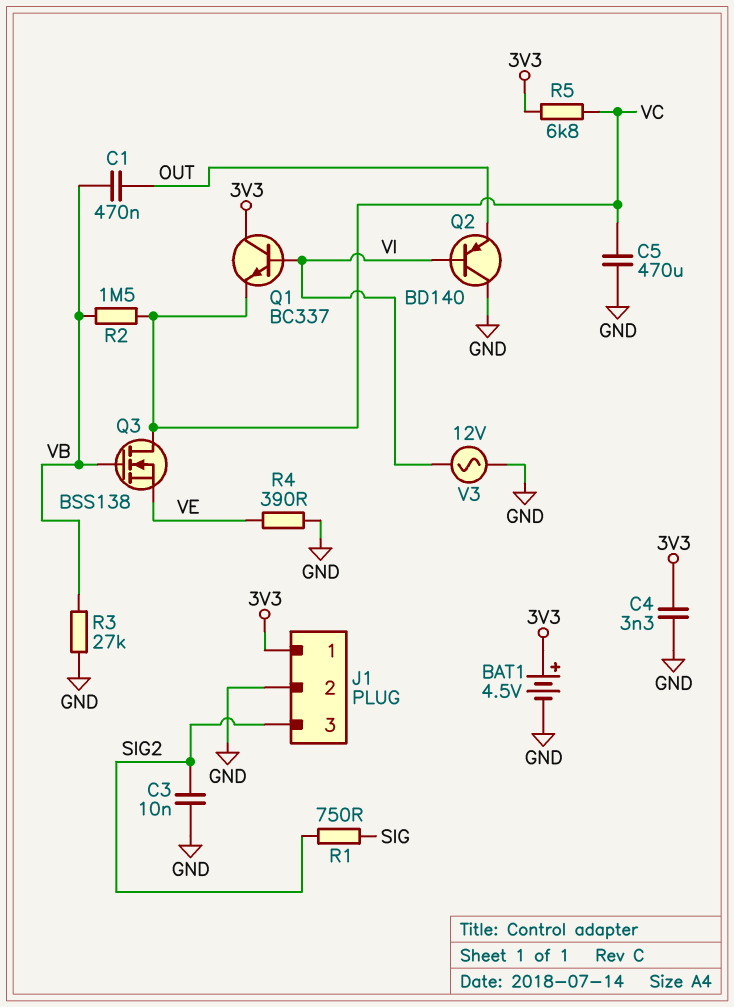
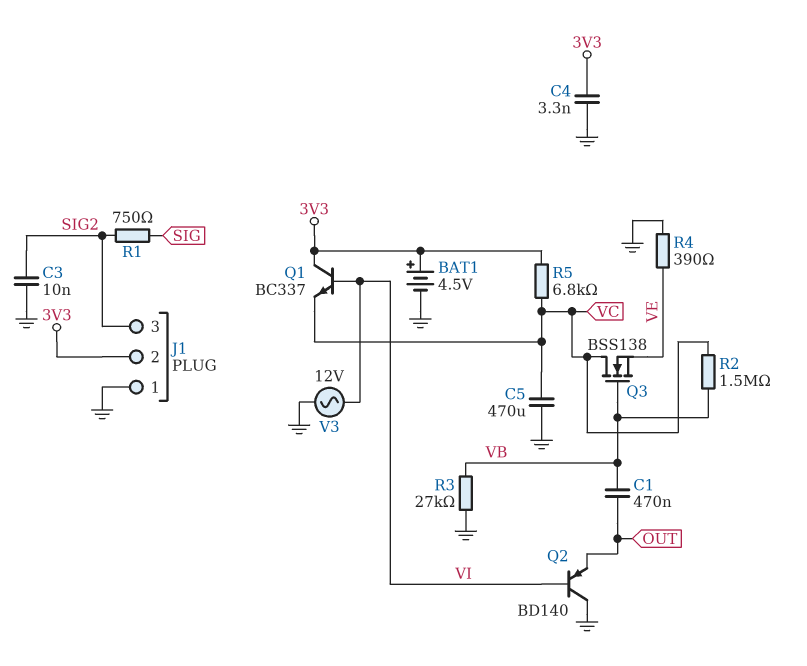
J1 pin 1: 3V3 -> GND
J1 pin 2: GND -> 3V3

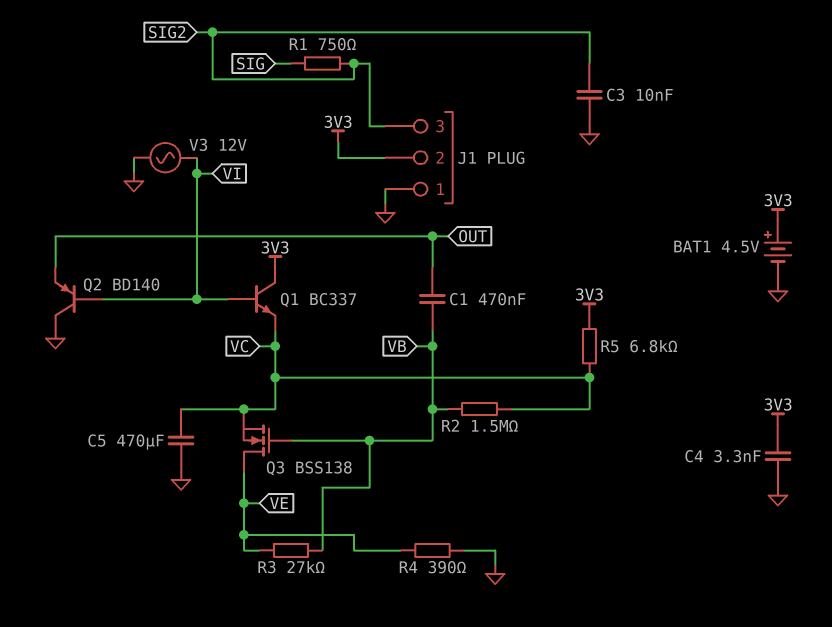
Q3: NMOS BSS138 (G VB, D VC, S VE) -> NMOS BSS138 (G VB, D VE, S VC)
R3: 27k (GND, VB) -> 27k (VB, VE)

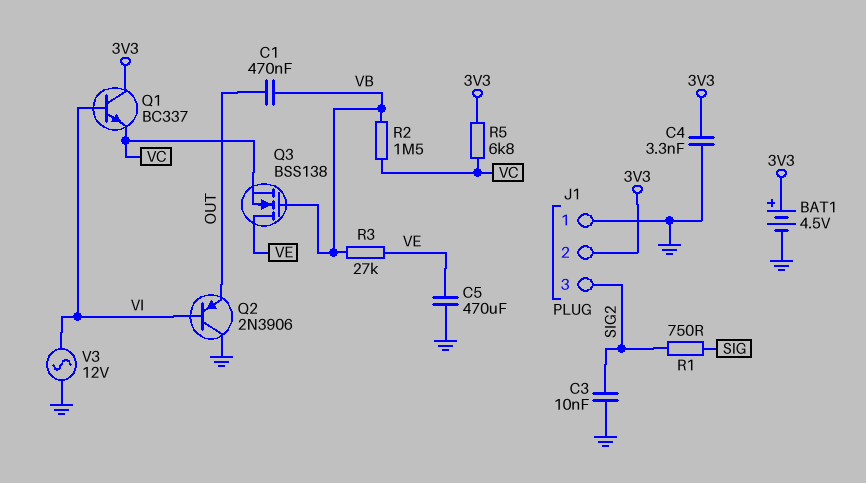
C5: 470uF (GND, VC) -> 470uF (GND, VE)
Q2: PNP BD140 (B VI, C GND, E OUT) -> PNP 2N3906 (B VI, C GND, E OUT)
R4: 390 (GND, VE) -> none

